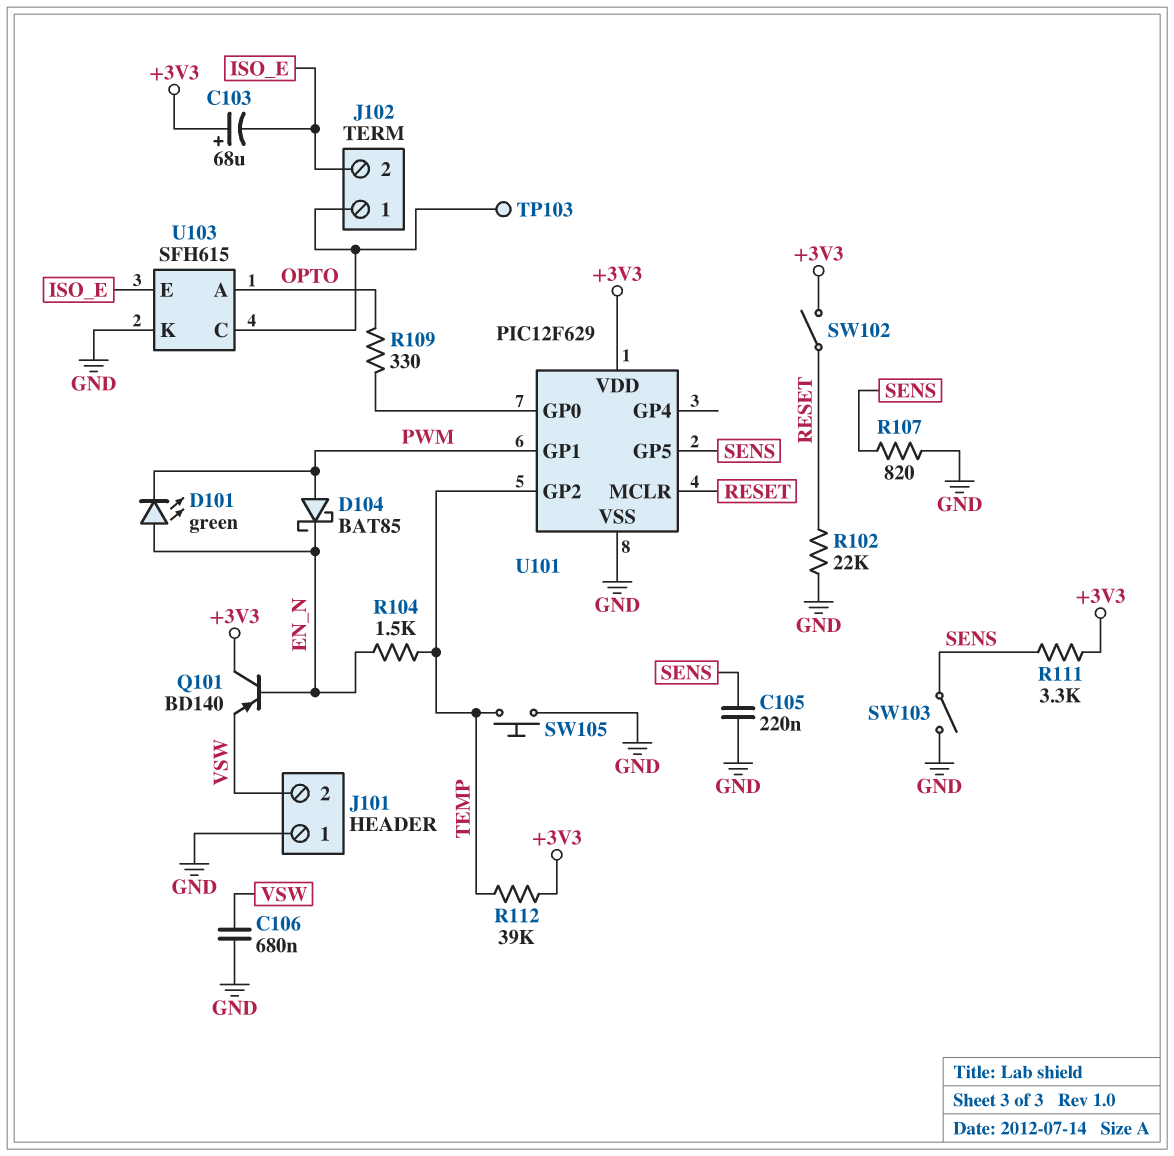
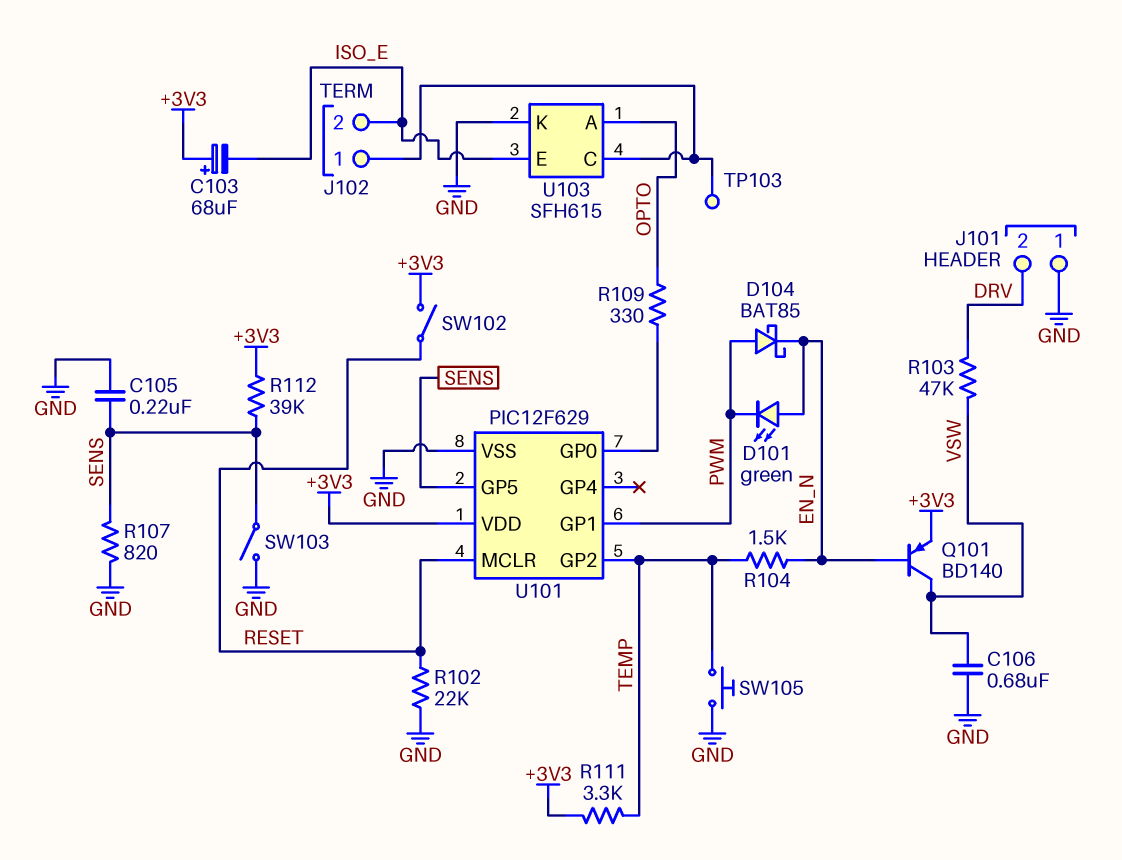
J101 pin 2: VSW -> DRV
Q101: PNP BD140 (B EN_N, C +3V3, E VSW) -> PNP BD140 (B EN_N, C VSW, E +3V3)
R103: none -> 47k (DRV, VSW)
R111: 3.3k (+3V3, SENS) -> 3.3k (+3V3, TEMP)
R112: 39k (+3V3, TEMP) -> 39k (+3V3, SENS)

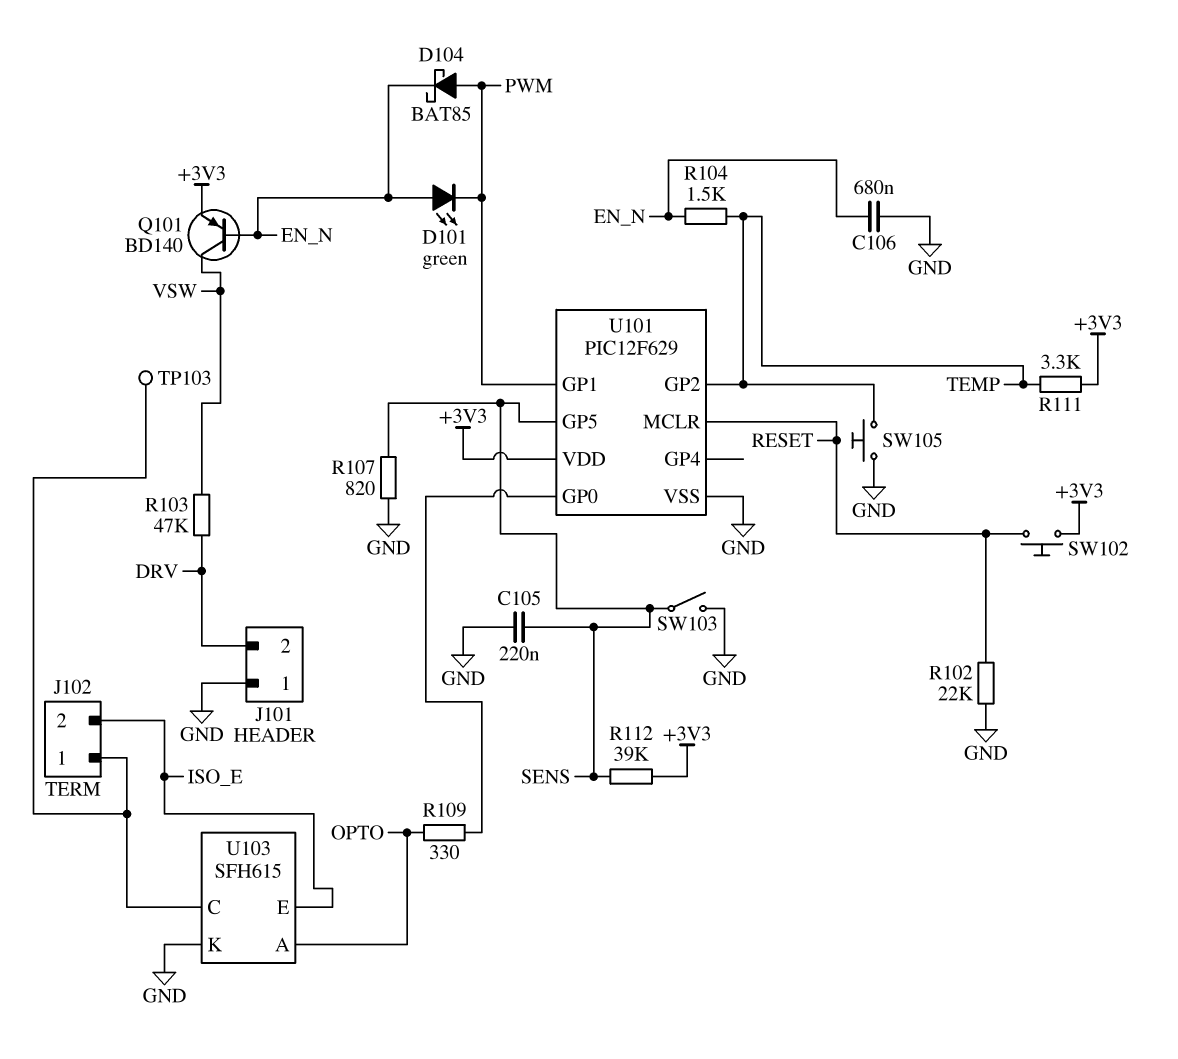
C103: 68uF (plus +3V3, minus ISO_E) -> none
C106: 680nF (GND, VSW) -> 680nF (EN_N, GND)
SW102: switch (+3V3, RESET) -> button (+3V3, RESET)

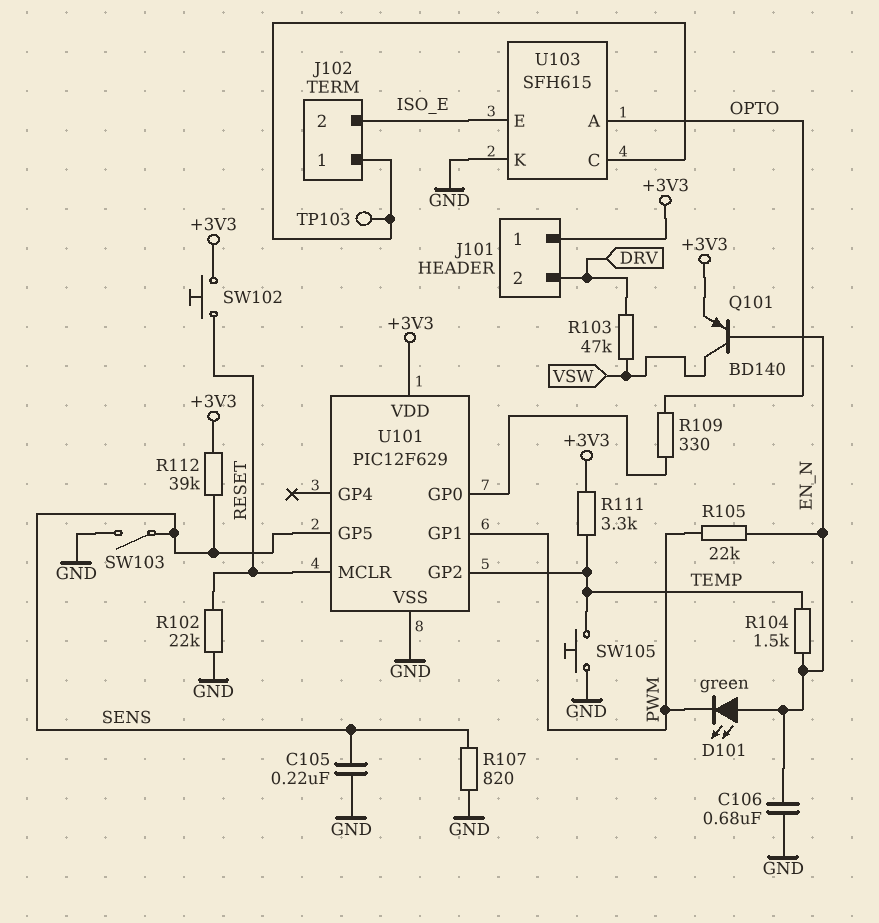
D104: schottky BAT85 (A PWM, K EN_N) -> none
J101 pin 1: GND -> +3V3
R105: none -> 22k (EN_N, PWM)

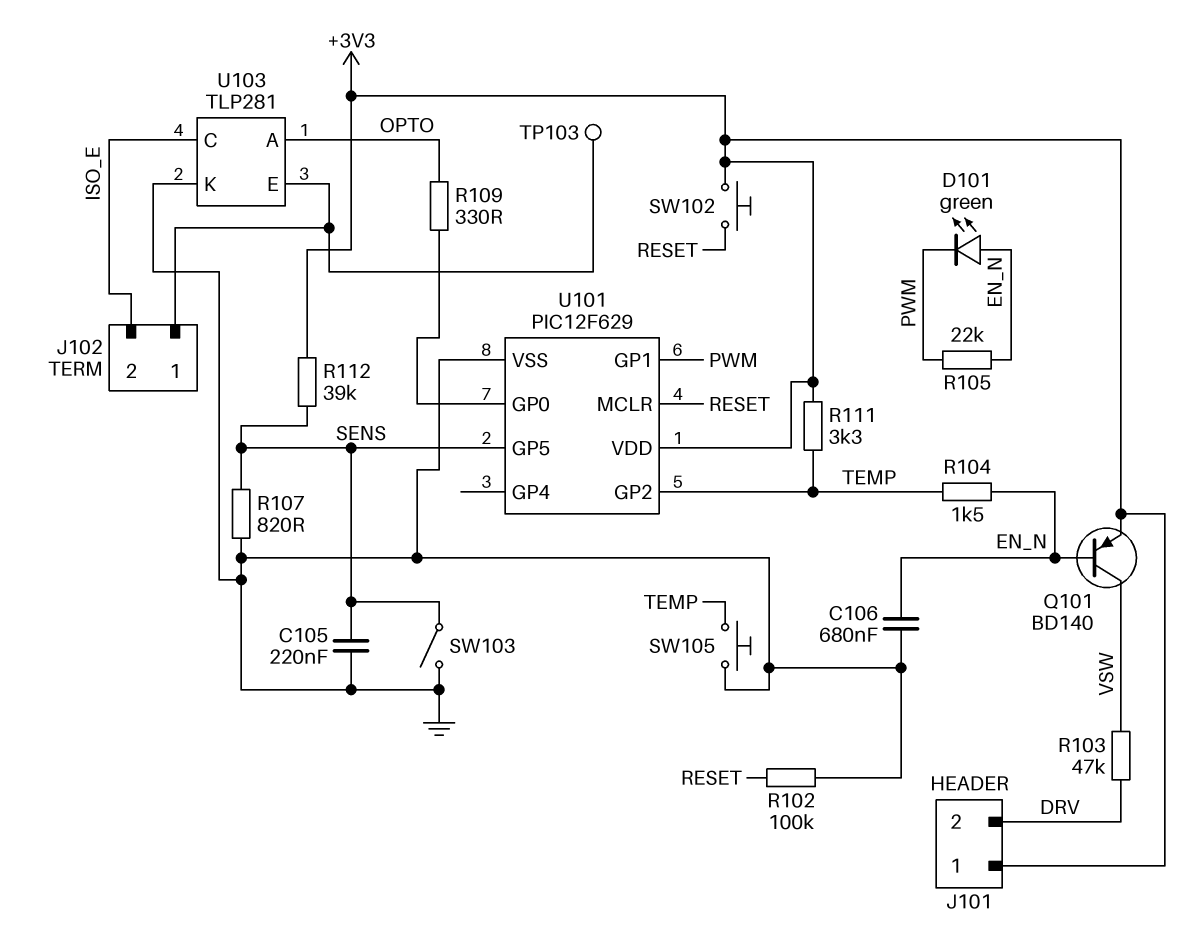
R102: 22k (GND, RESET) -> 100k (GND, RESET)
U103: SFH615 -> TLP281
U103 pin C: J102/1 -> ISO_E
U103 pin E: ISO_E -> J102/1

